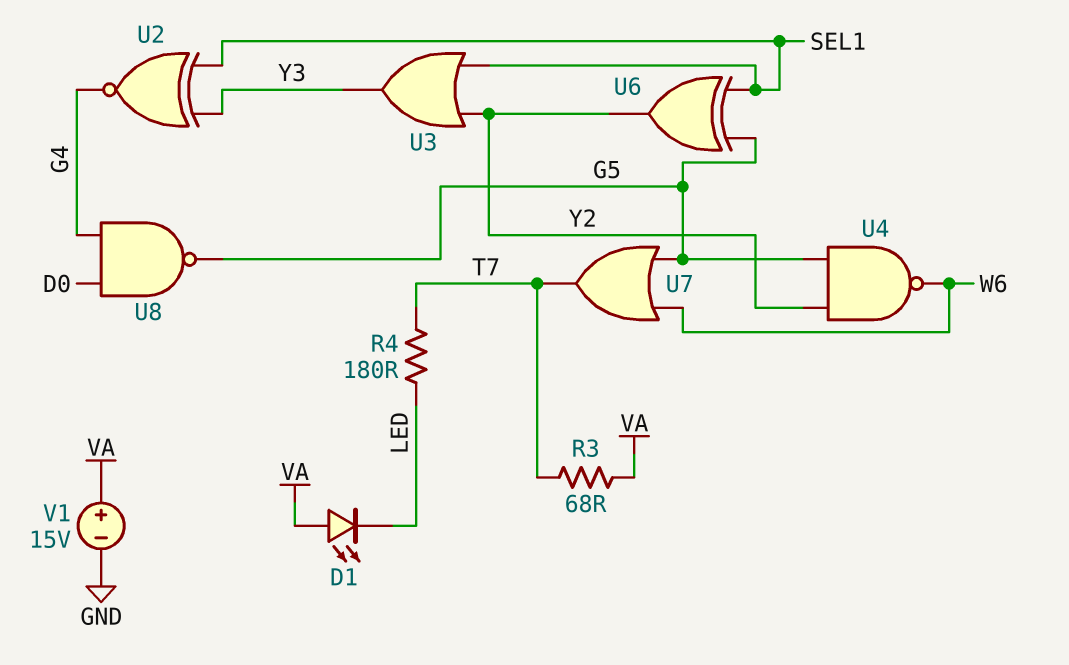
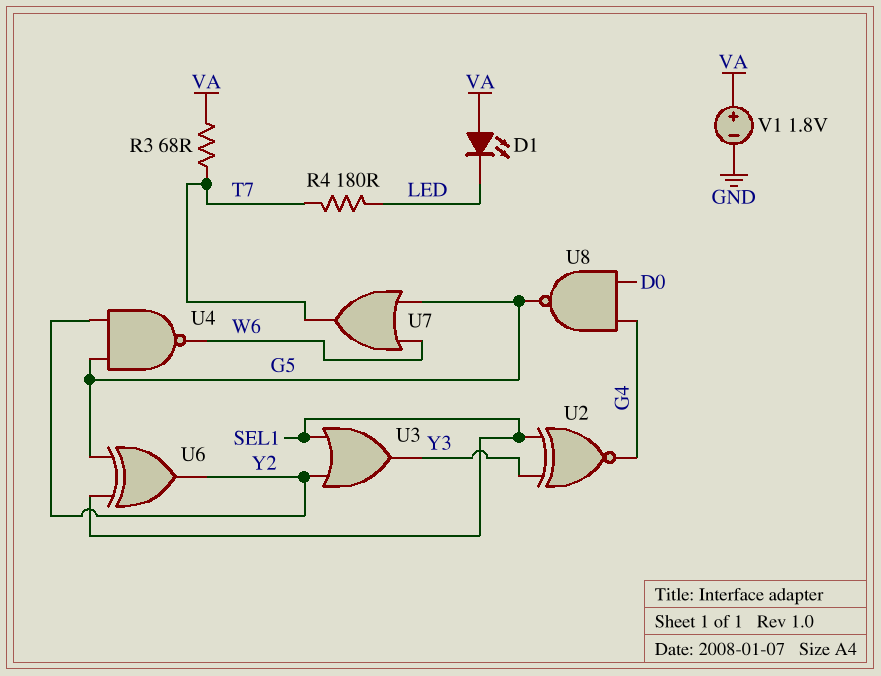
V1: 15V (plus VA, minus GND) -> 1.8V (plus VA, minus GND)

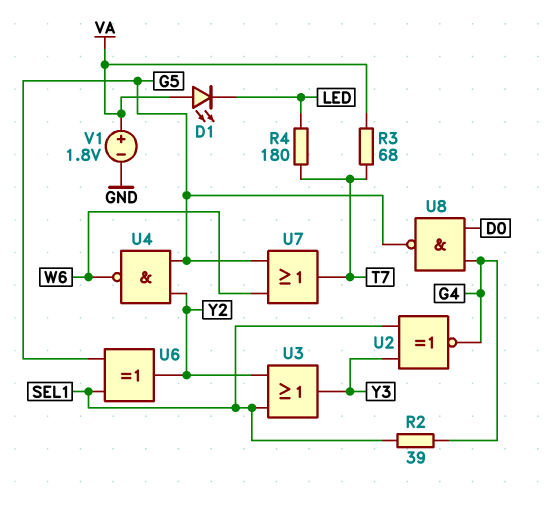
R2: none -> 39 (G4, SEL1)

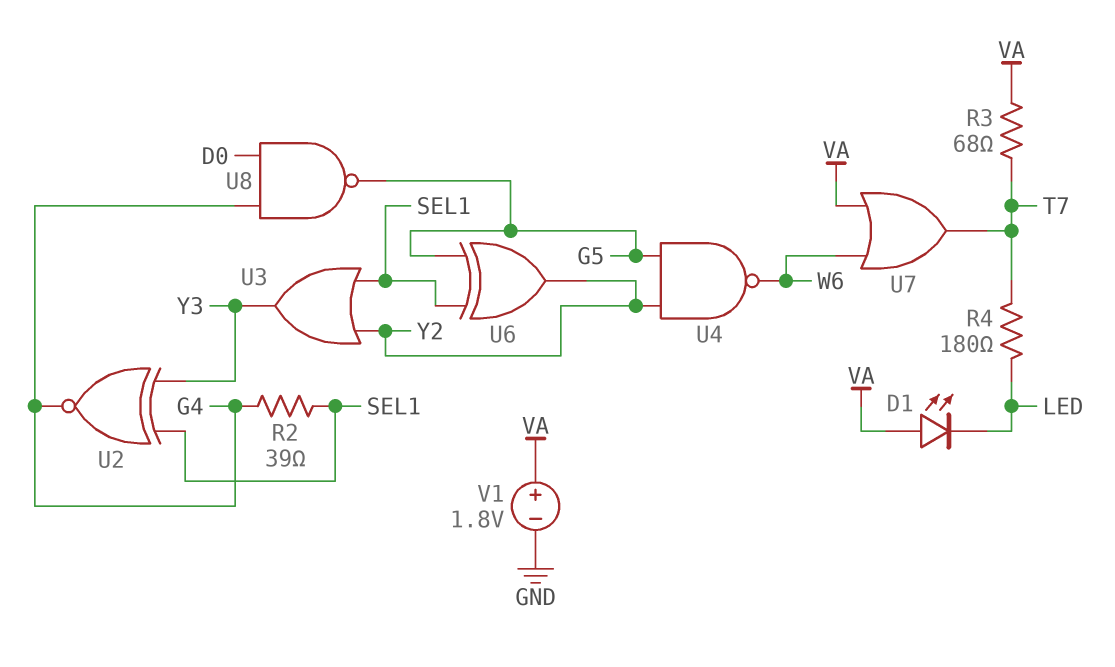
U7: OR (in G5, in W6, out T7) -> OR (in VA, in W6, out T7)

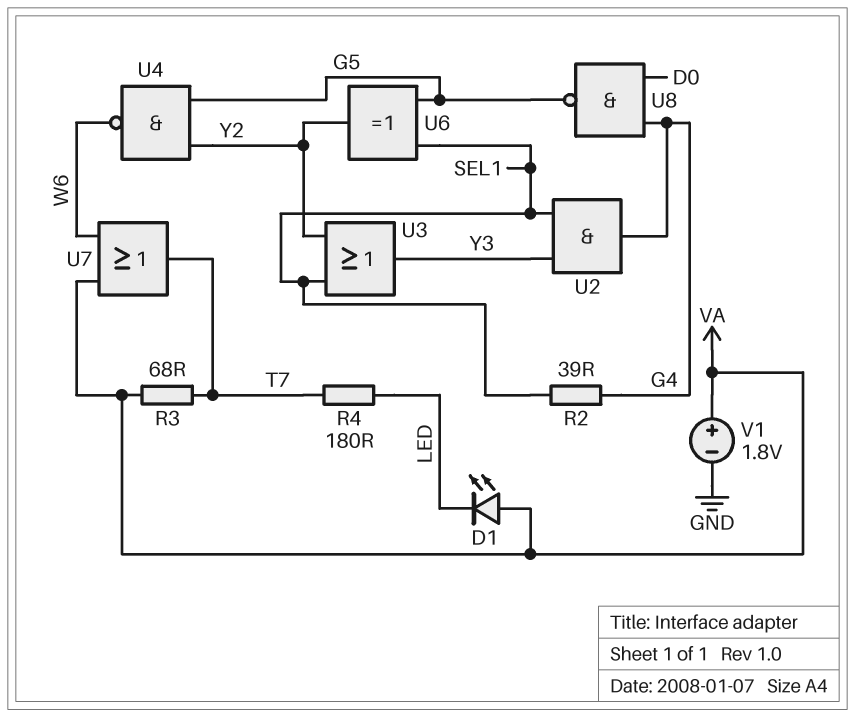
U2: XNOR (in SEL1, in Y3, out G4) -> AND (in SEL1, in Y3, out G4)

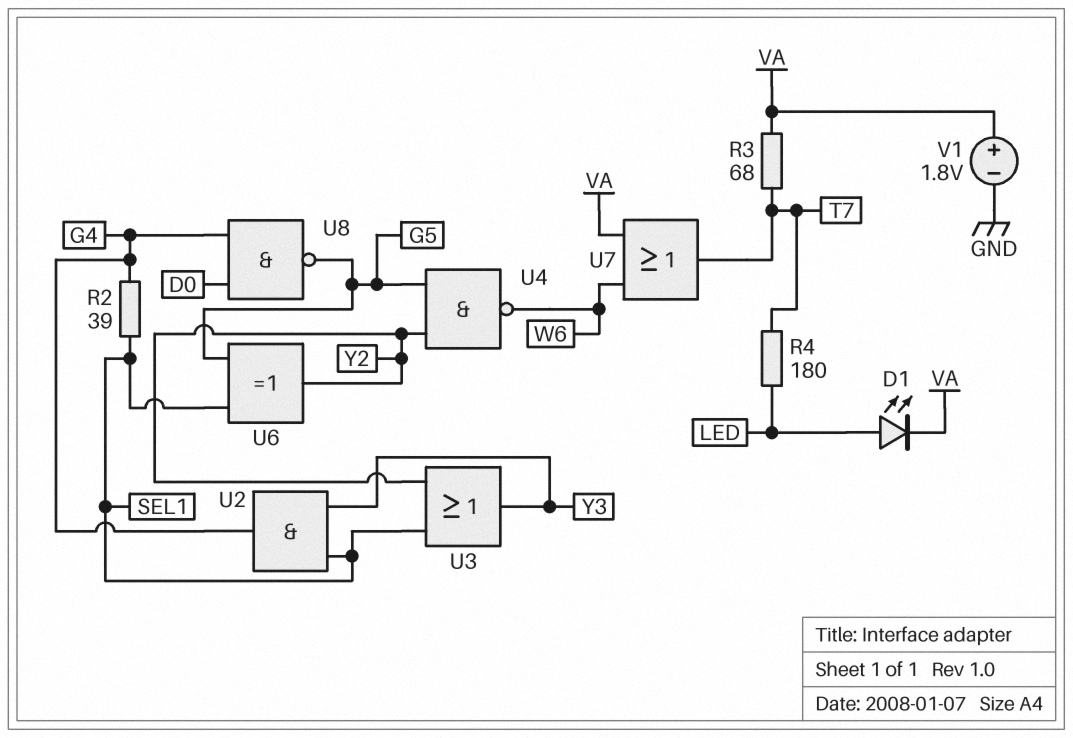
D1: LED (A VA, K LED) -> LED (A LED, K VA)

